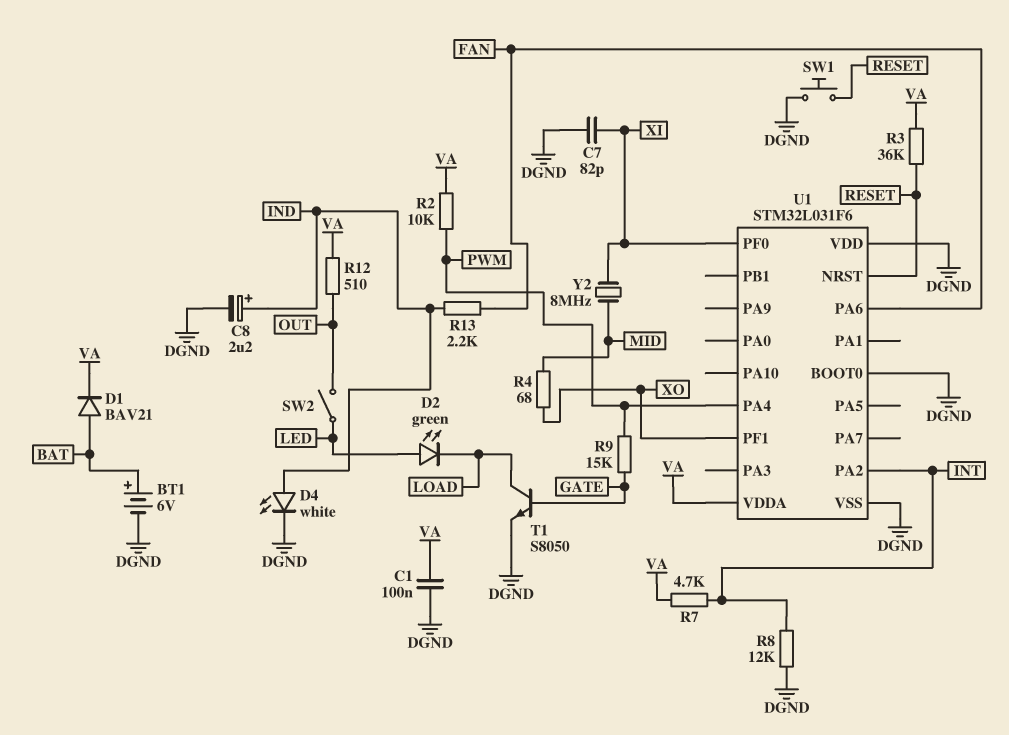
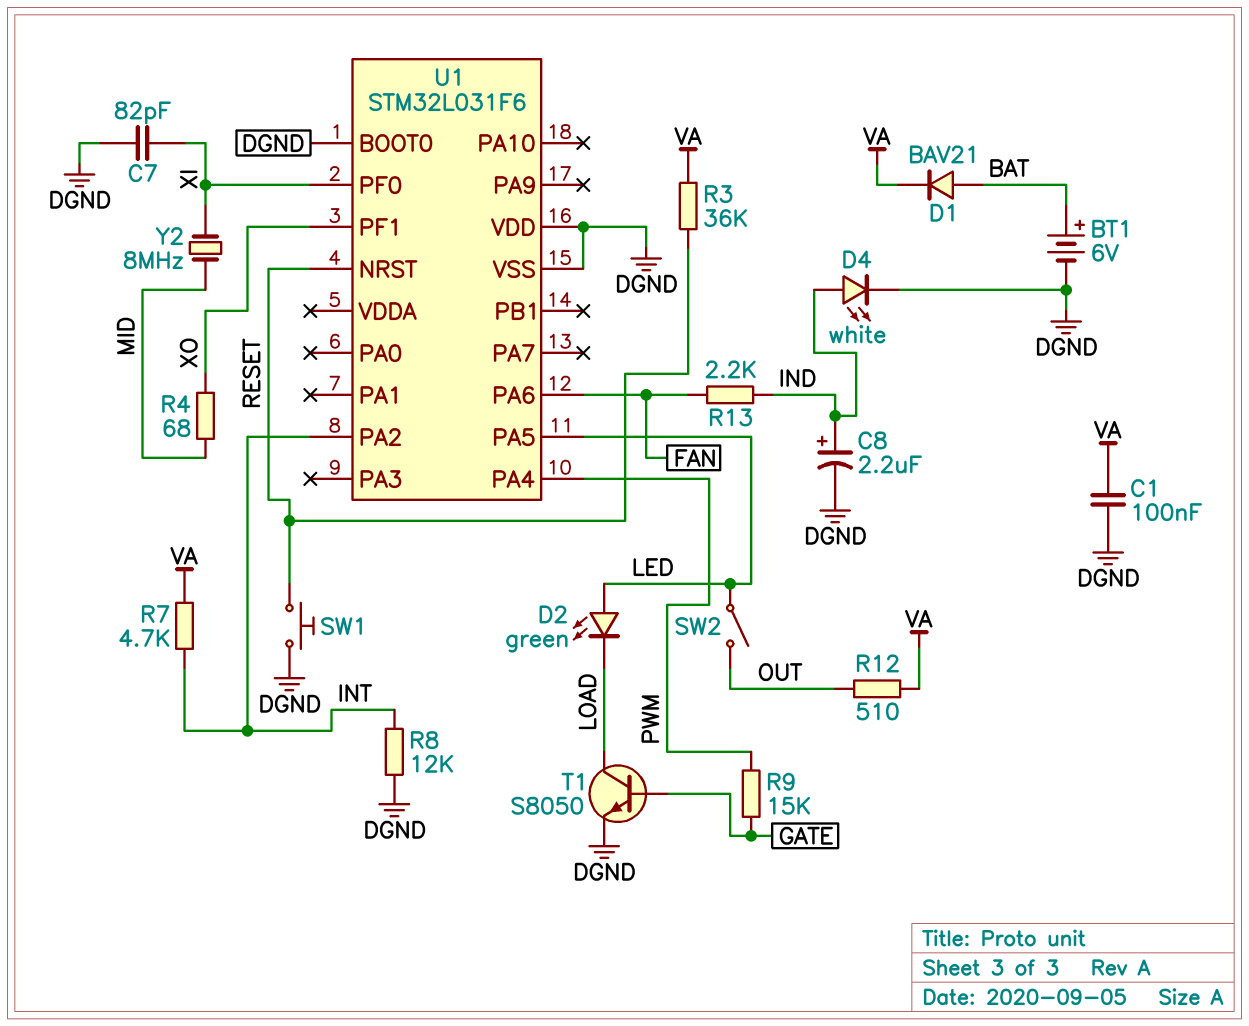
R2: 10k (PWM, VA) -> none
U1 pin PA5: none -> LED
U1 pin VDDA: VA -> none

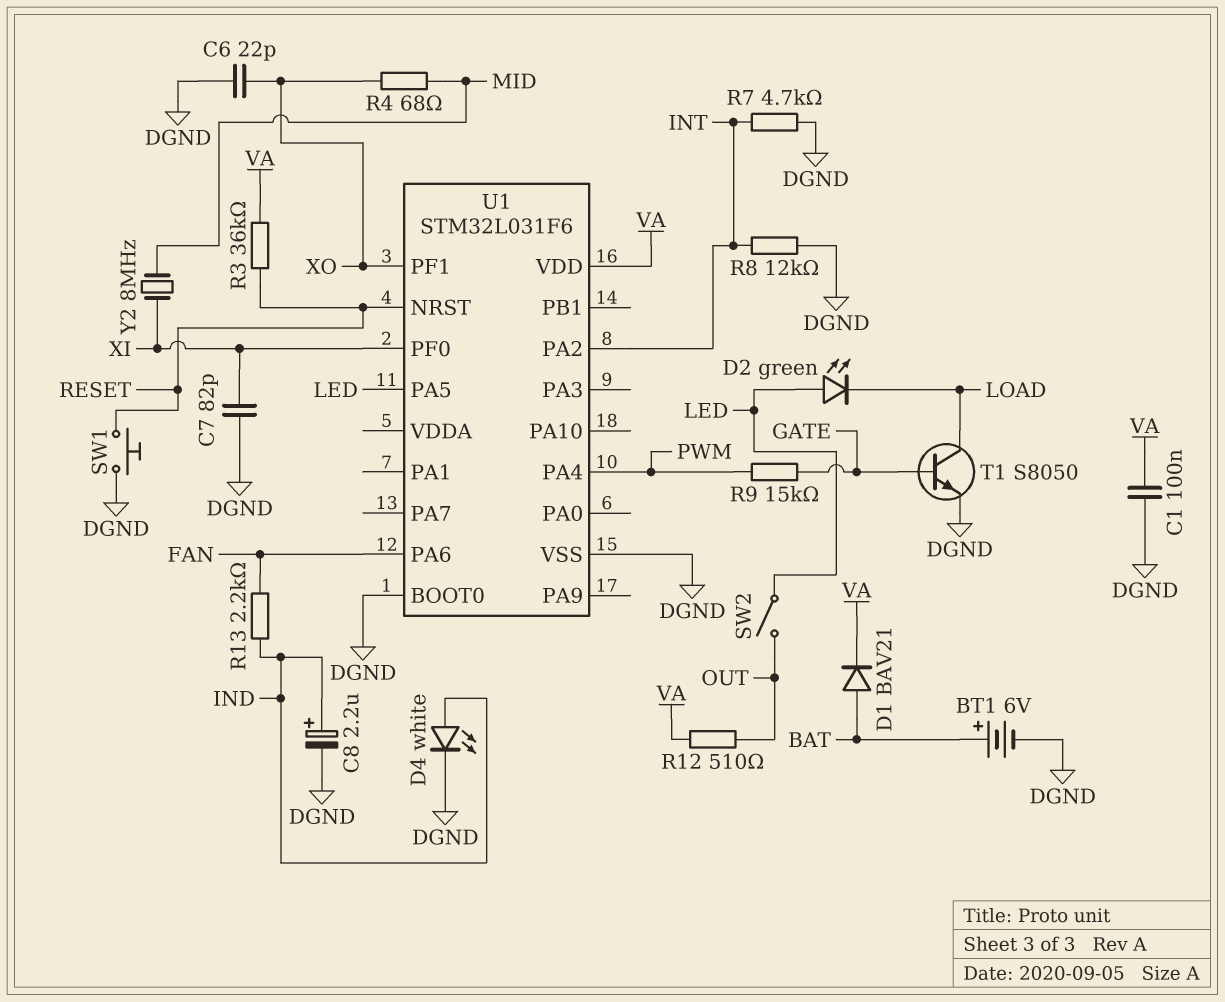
C6: none -> 22pF (DGND, XO)
R7: 4.7k (INT, VA) -> 4.7k (DGND, INT)
U1 pin VDD: DGND -> VA

